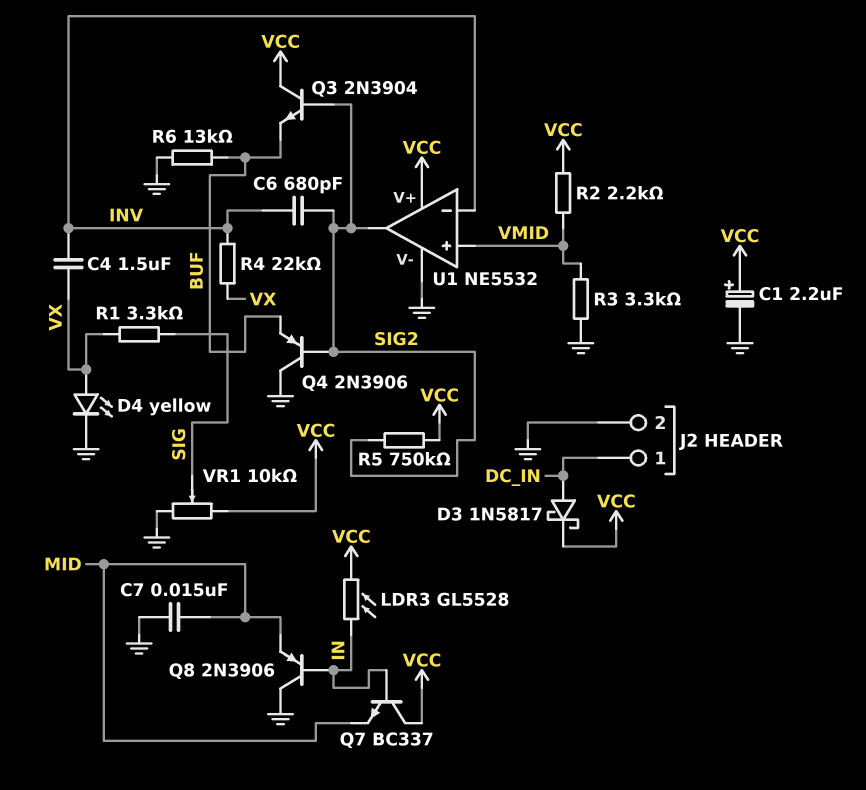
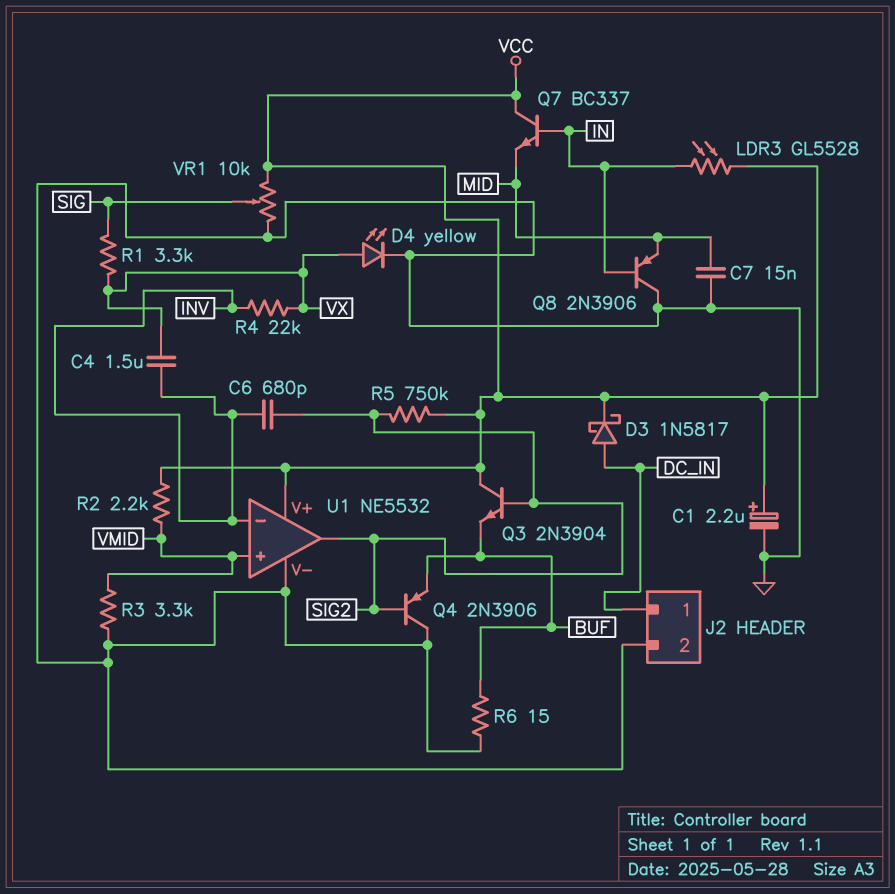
R6: 13k (BUF, GND) -> 15 (BUF, GND)

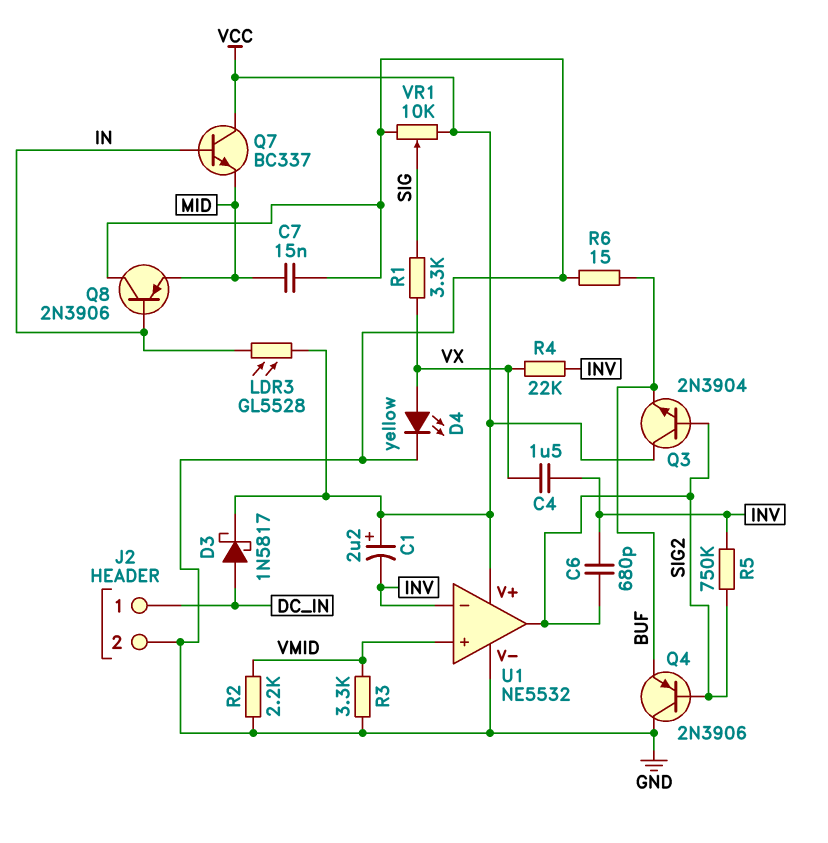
C1: 2.2uF (plus VCC, minus GND) -> 2.2uF (plus VCC, minus INV)
R2: 2.2k (VCC, VMID) -> 2.2k (GND, VMID)
R5: 750k (SIG2, VCC) -> 750k (INV, SIG2)

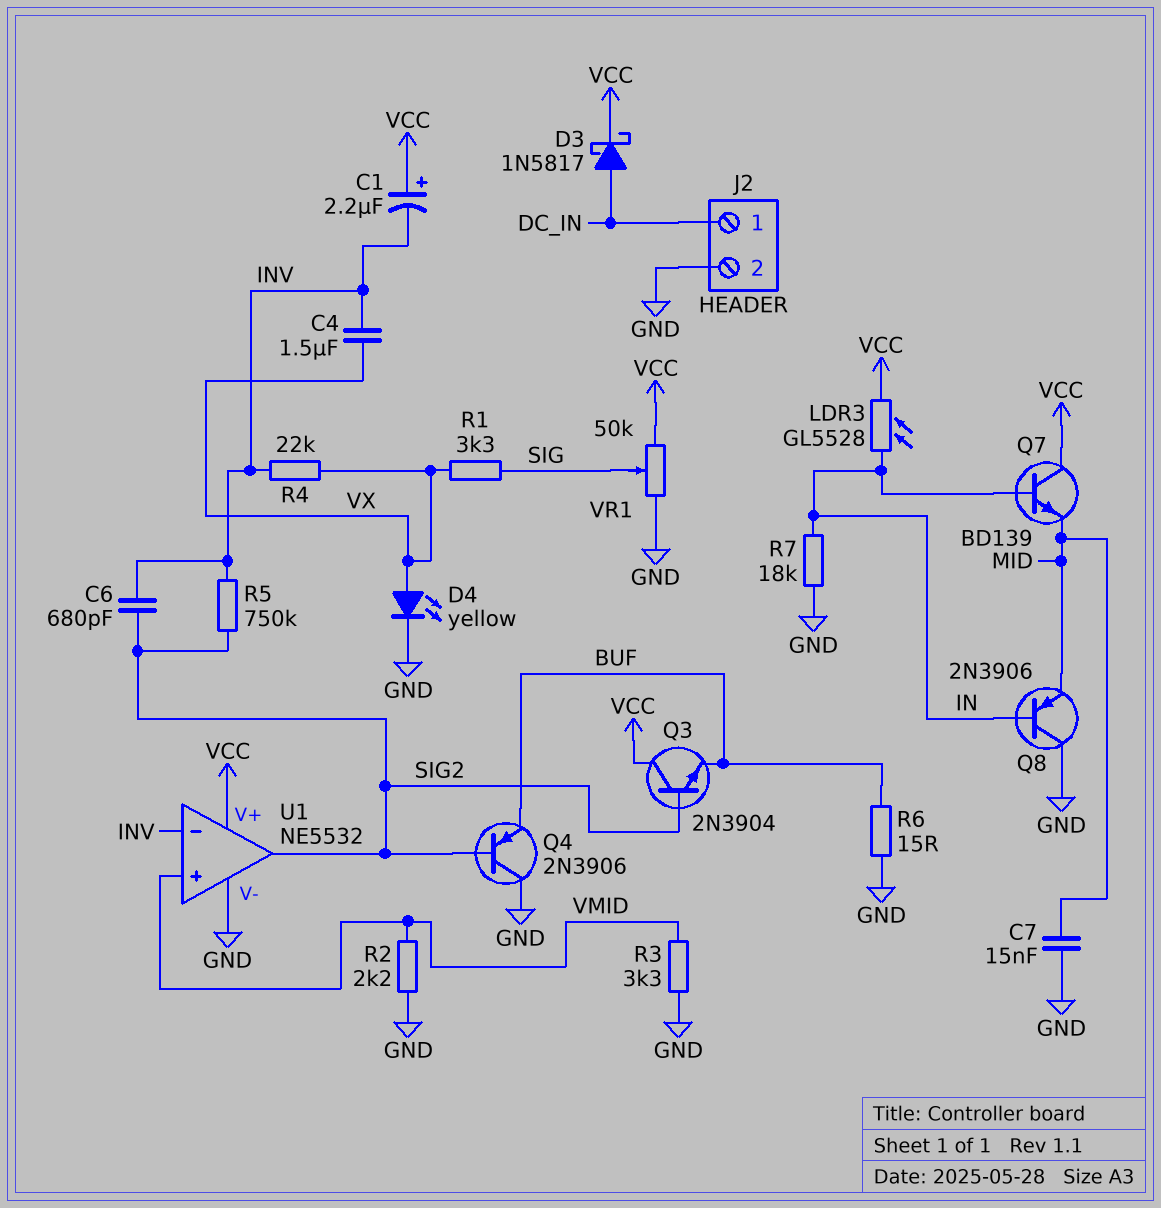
Q7: NPN BC337 (B IN, C VCC, E MID) -> NPN BD139 (B IN, C VCC, E MID)
R7: none -> 18k (GND, IN)
VR1: 10k (GND, VCC, wiper SIG) -> 50k (GND, VCC, wiper SIG)

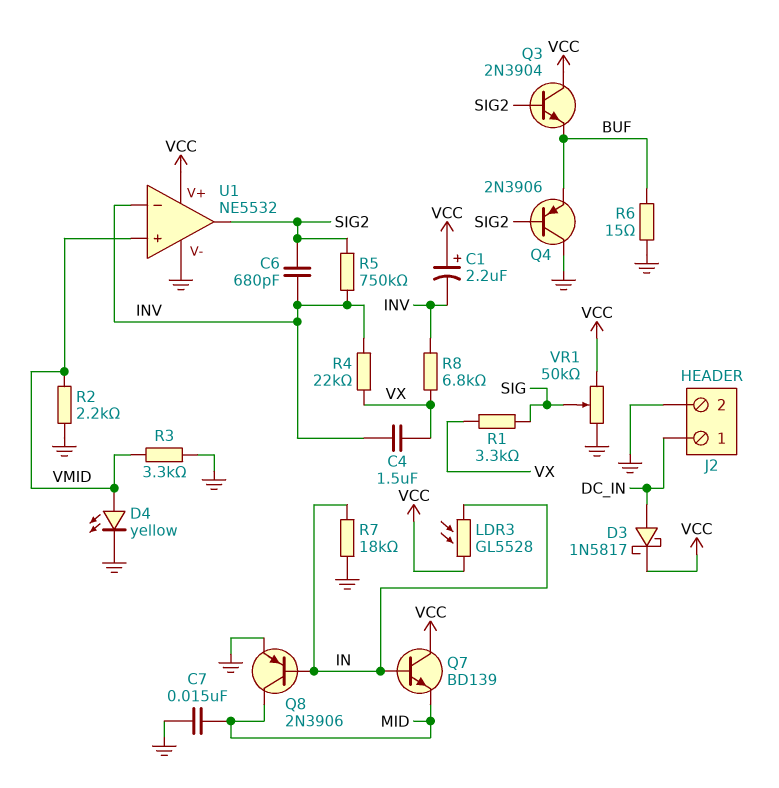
D4: LED yellow (A VX, K GND) -> LED yellow (A VMID, K GND)
Q8: PNP 2N3906 (B IN, C GND, E MID) -> PNP 2N3906 (B IN, C MID, E GND)
R8: none -> 6.8k (INV, VX)

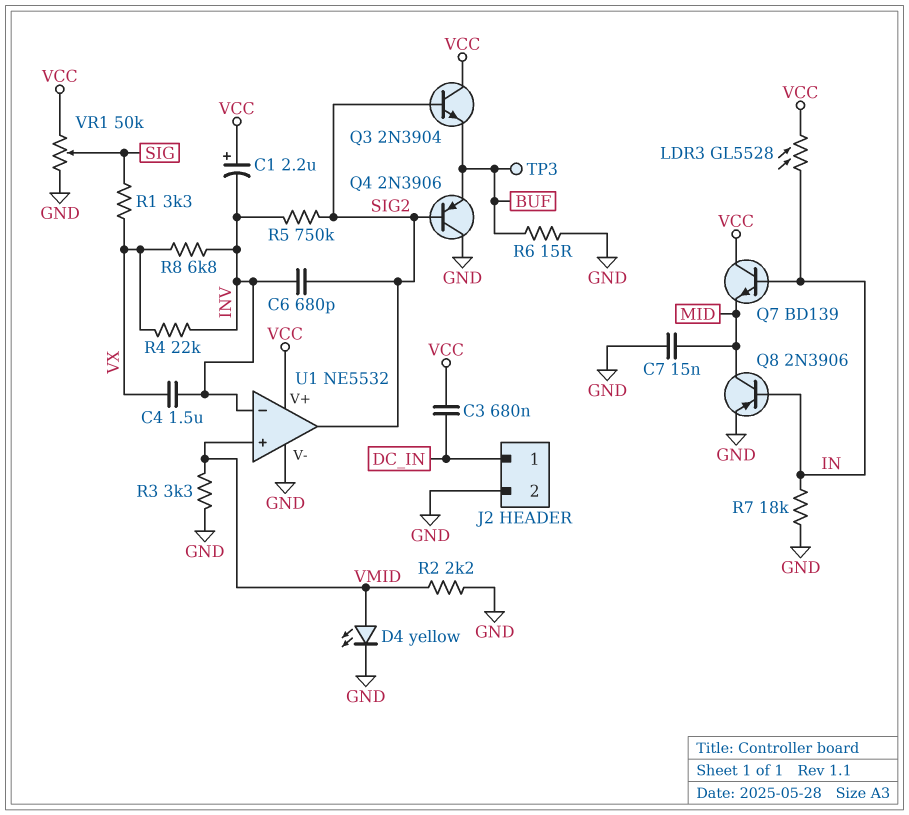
C3: none -> 680nF (DC_IN, VCC)
D3: schottky 1N5817 (A DC_IN, K VCC) -> none
TP3: none -> test point (BUF)

